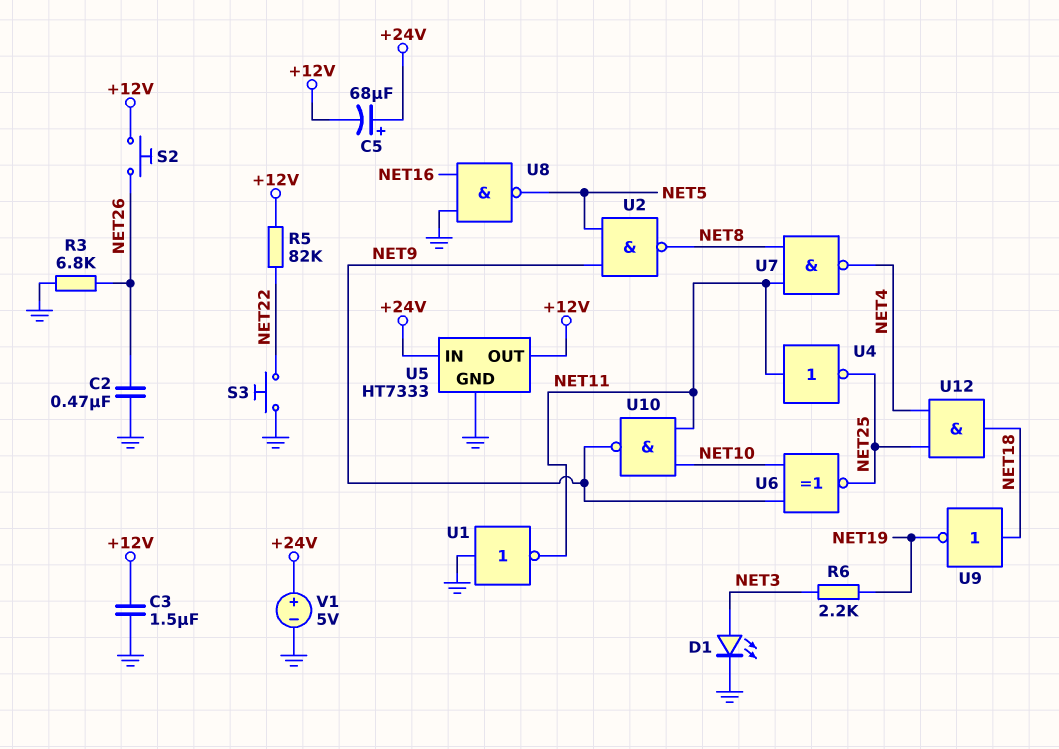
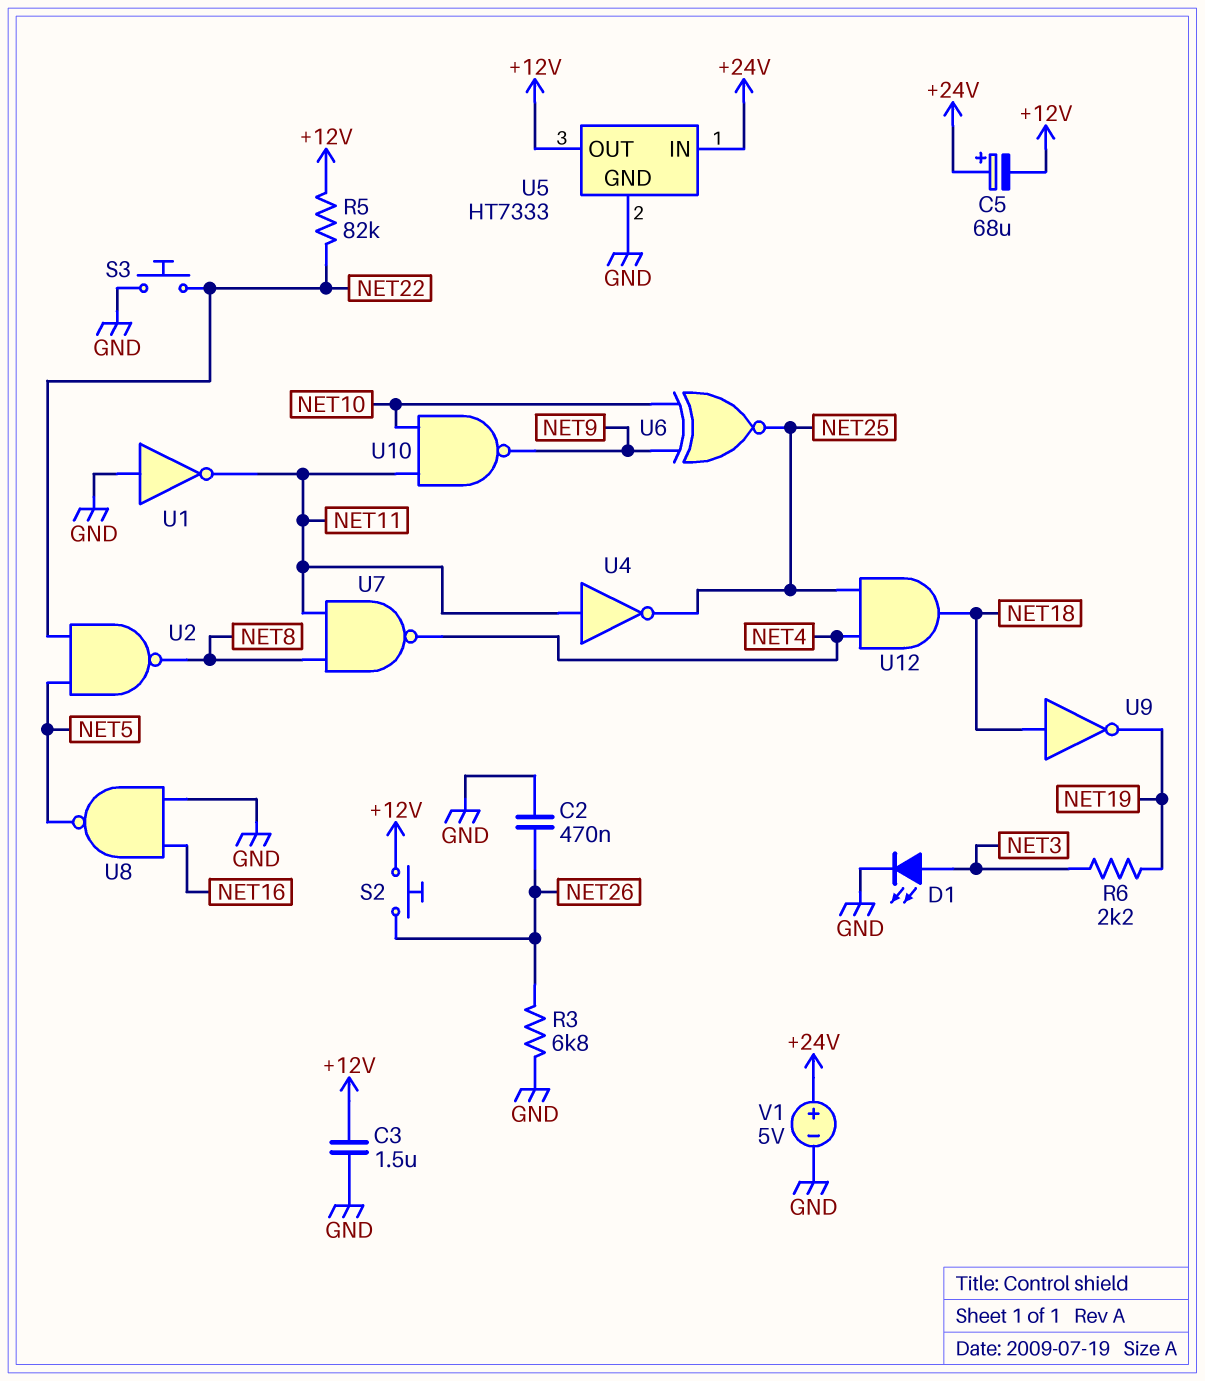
U2: NAND (in NET5, in NET9, out NET8) -> NAND (in NET5, in NET22, out NET8)

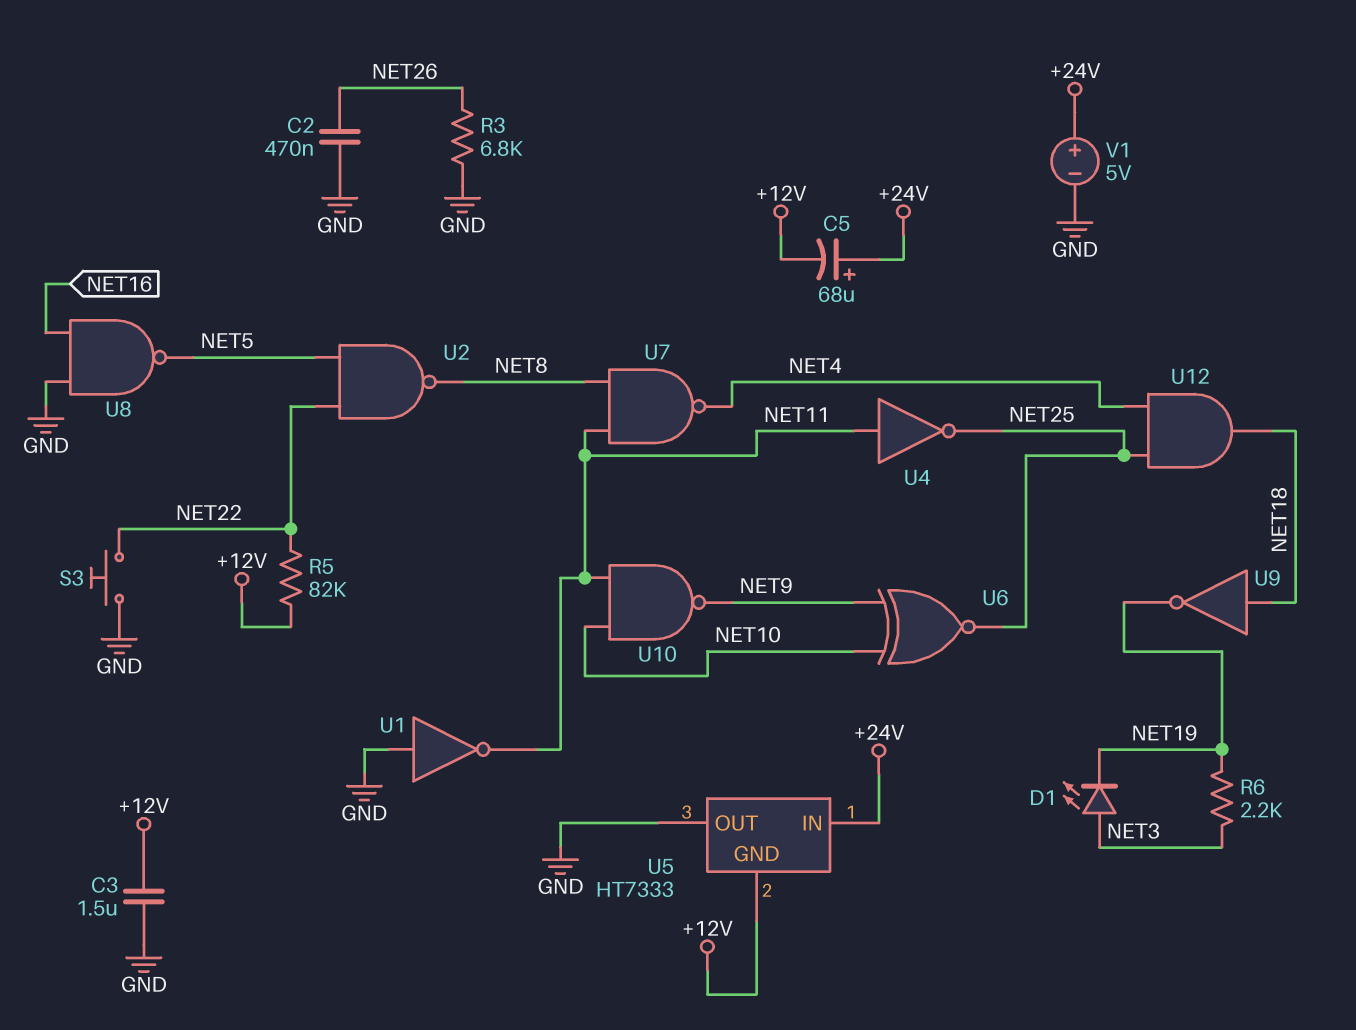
D1: LED (A NET3, K GND) -> LED (A NET3, K NET19)
S2: button (+12V, NET26) -> none
U5 pin GND: GND -> +12V
U5 pin OUT: +12V -> GND

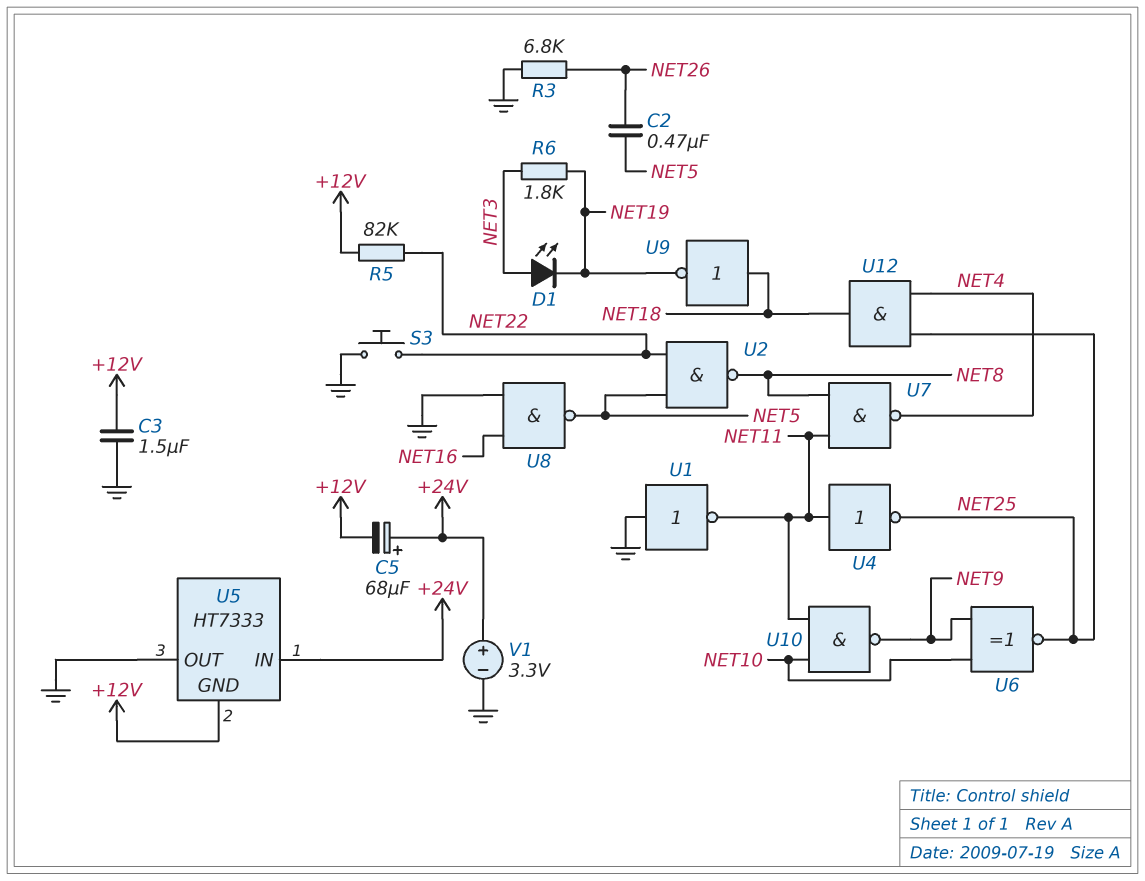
C2: 470nF (GND, NET26) -> 470nF (NET5, NET26)
R6: 2.2k (NET3, NET19) -> 1.8k (NET3, NET19)
V1: 5V (plus +24V, minus GND) -> 3.3V (plus +24V, minus GND)

